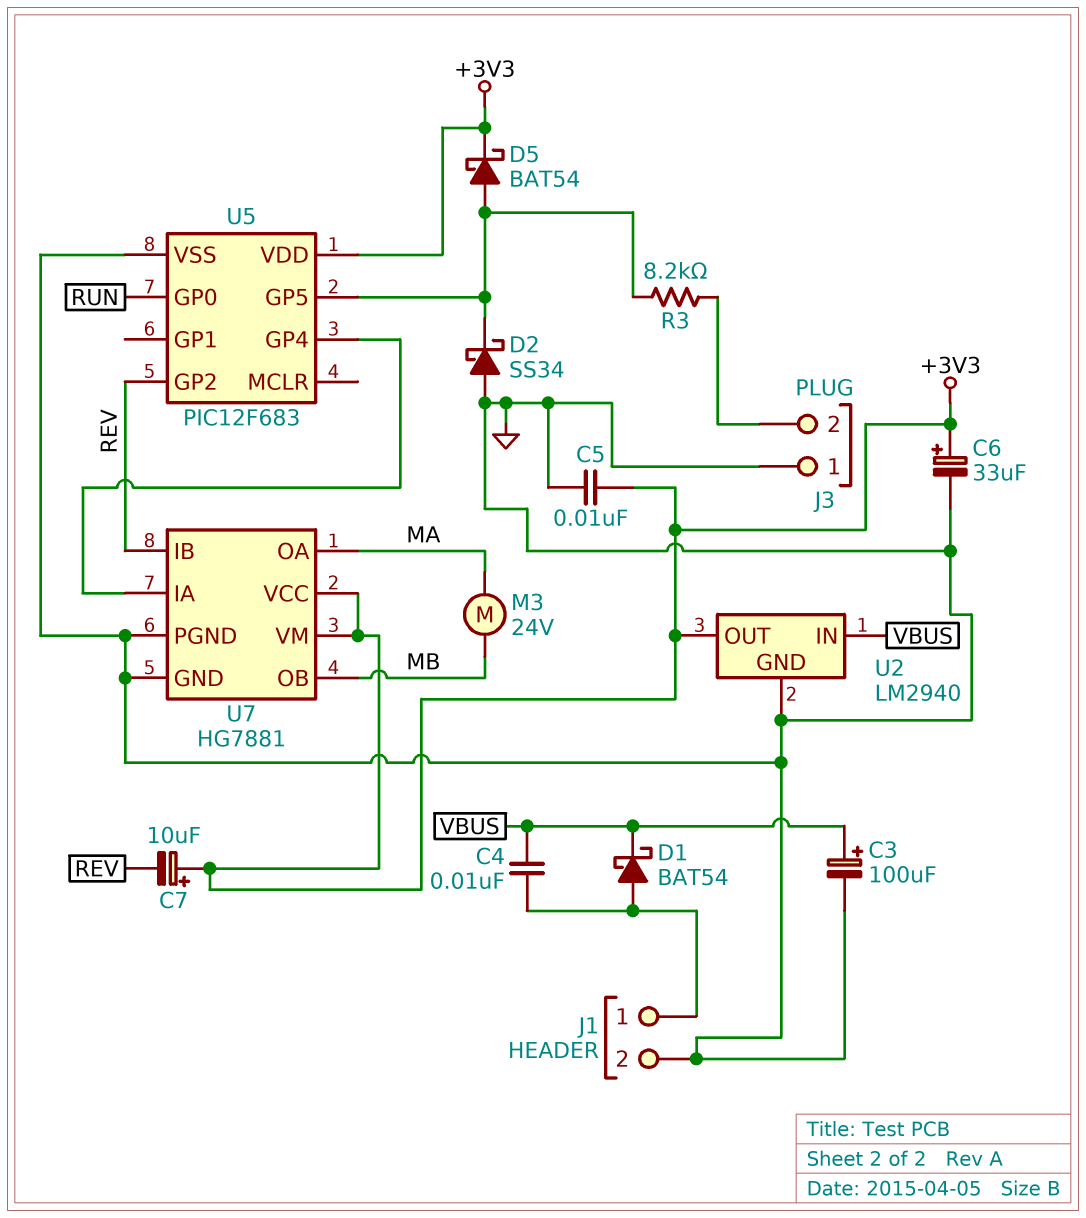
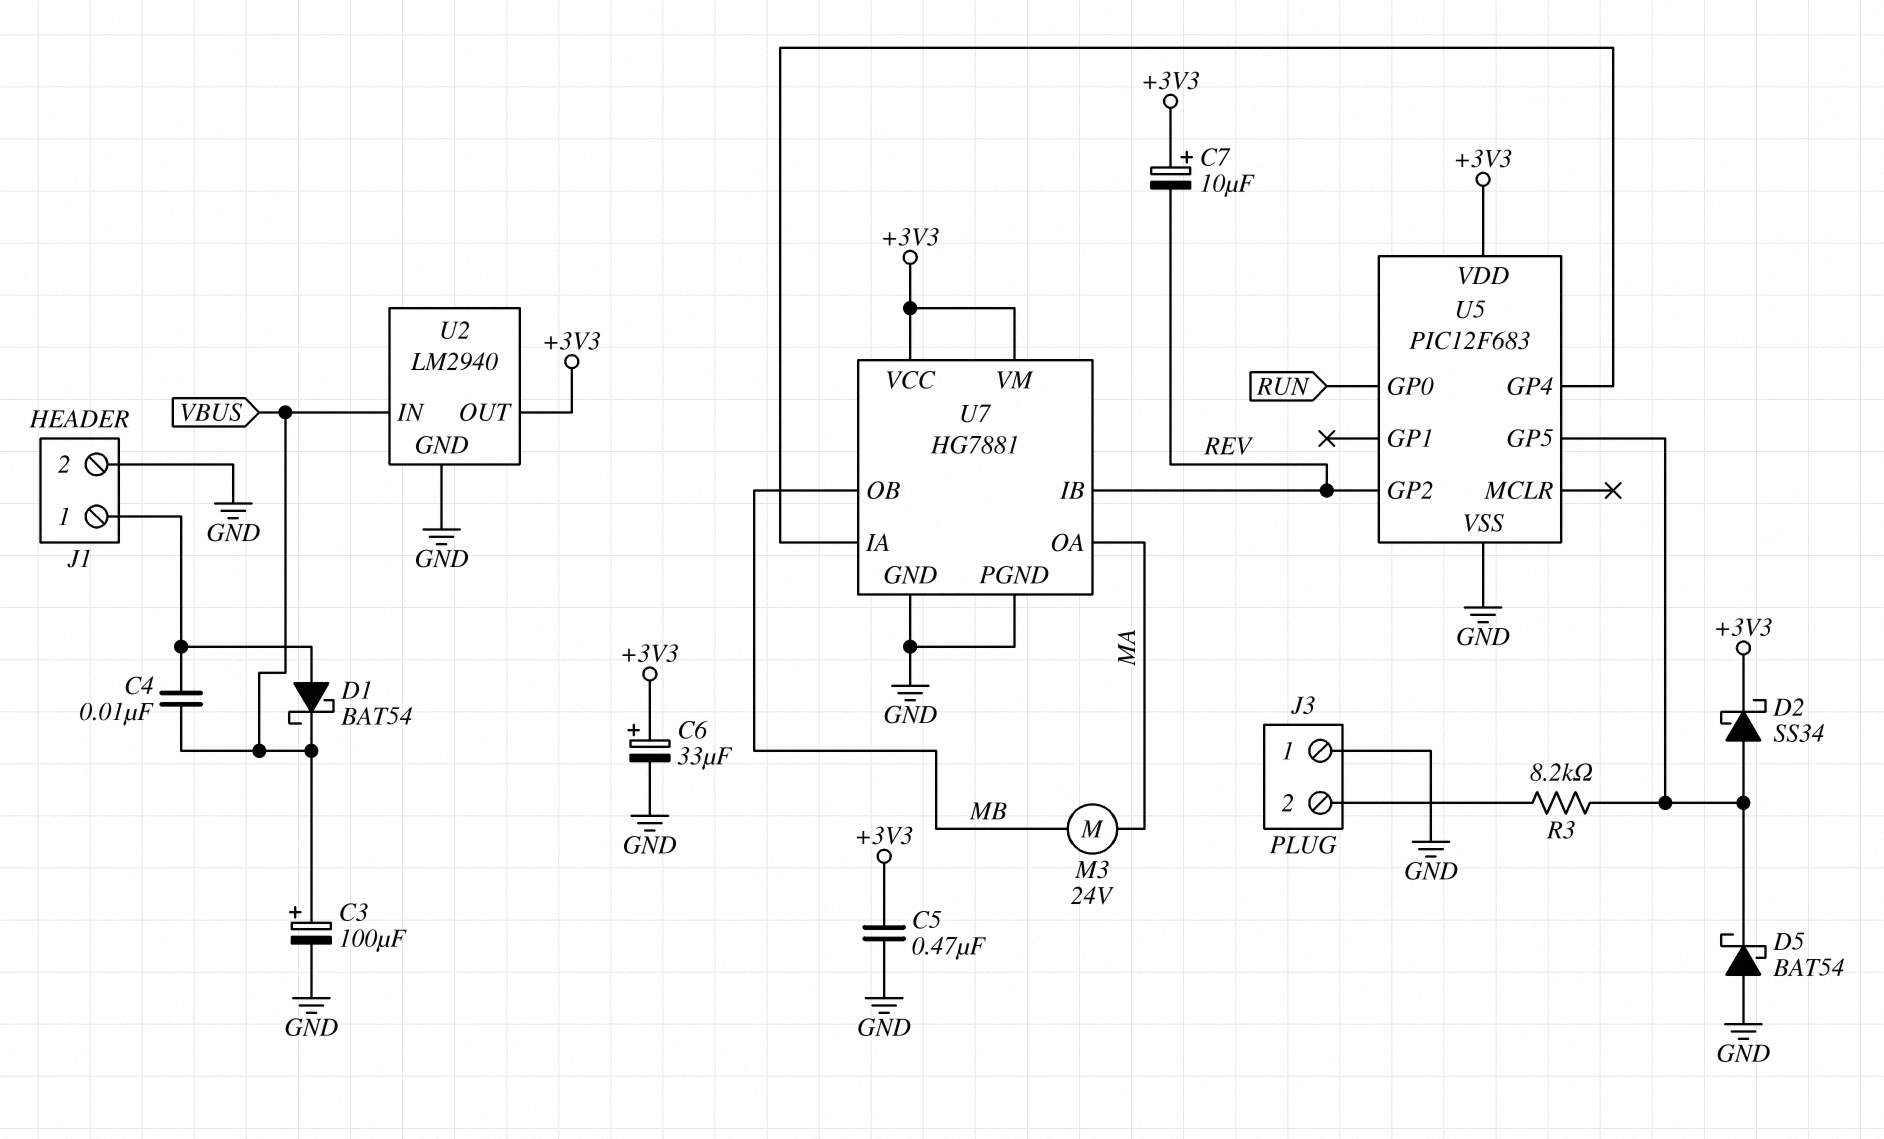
C5: 10nF (+3V3, GND) -> 470nF (+3V3, GND)
D2: schottky SS34 (A GND, K U5/GP5) -> schottky SS34 (A U5/GP5, K +3V3)
D5: schottky BAT54 (A U5/GP5, K +3V3) -> schottky BAT54 (A GND, K U5/GP5)

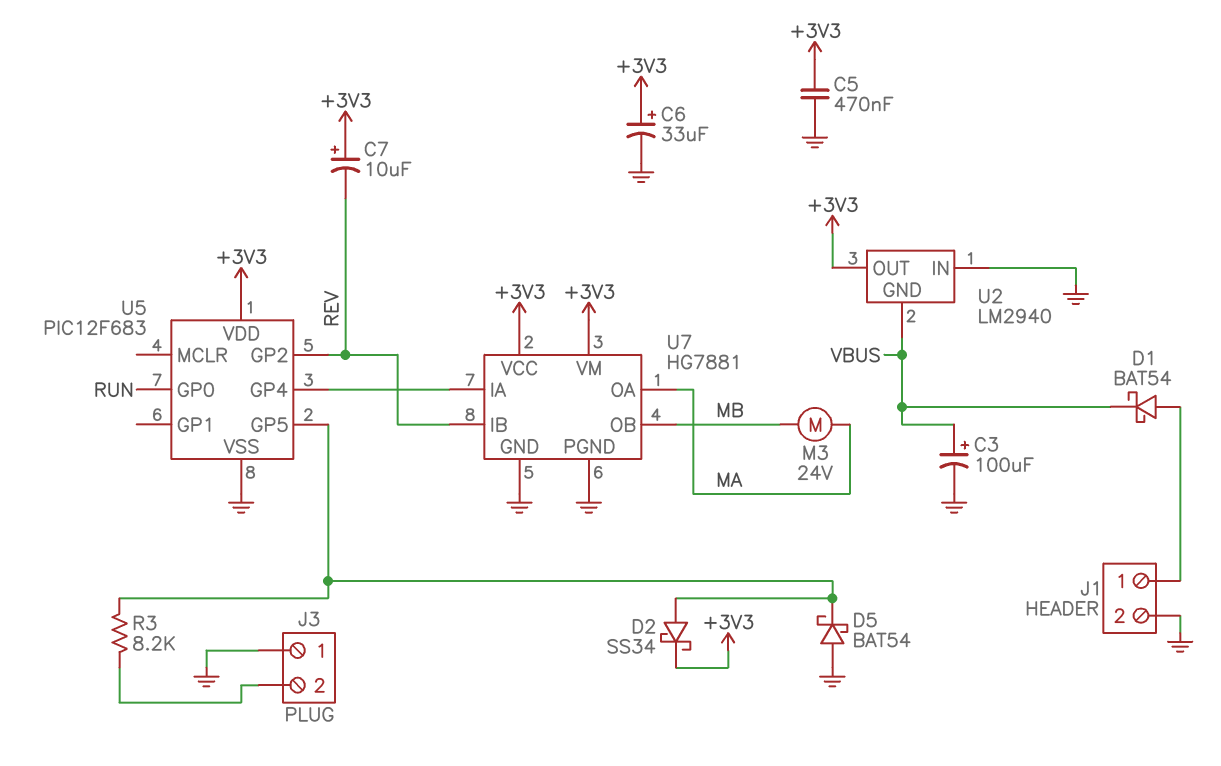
C4: 10nF (J1/1, VBUS) -> none
U2 pin GND: GND -> VBUS
U2 pin IN: VBUS -> GND

